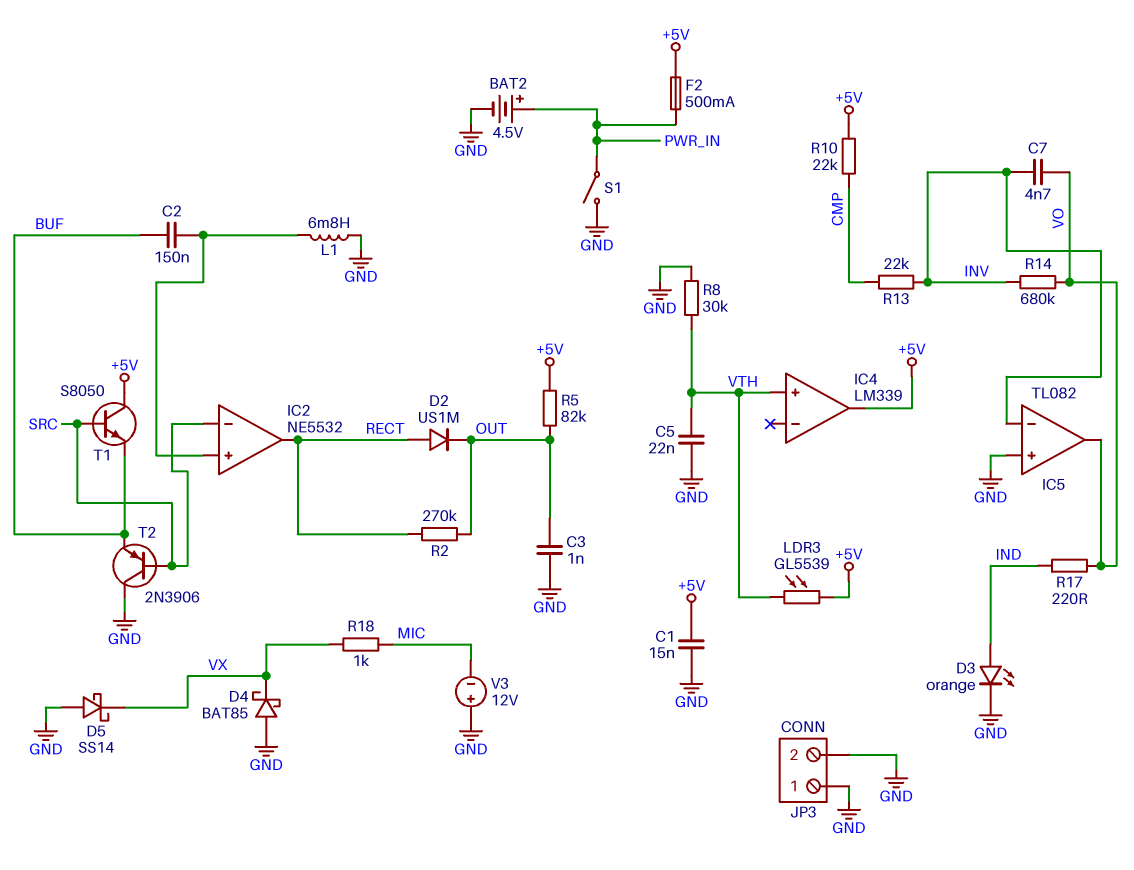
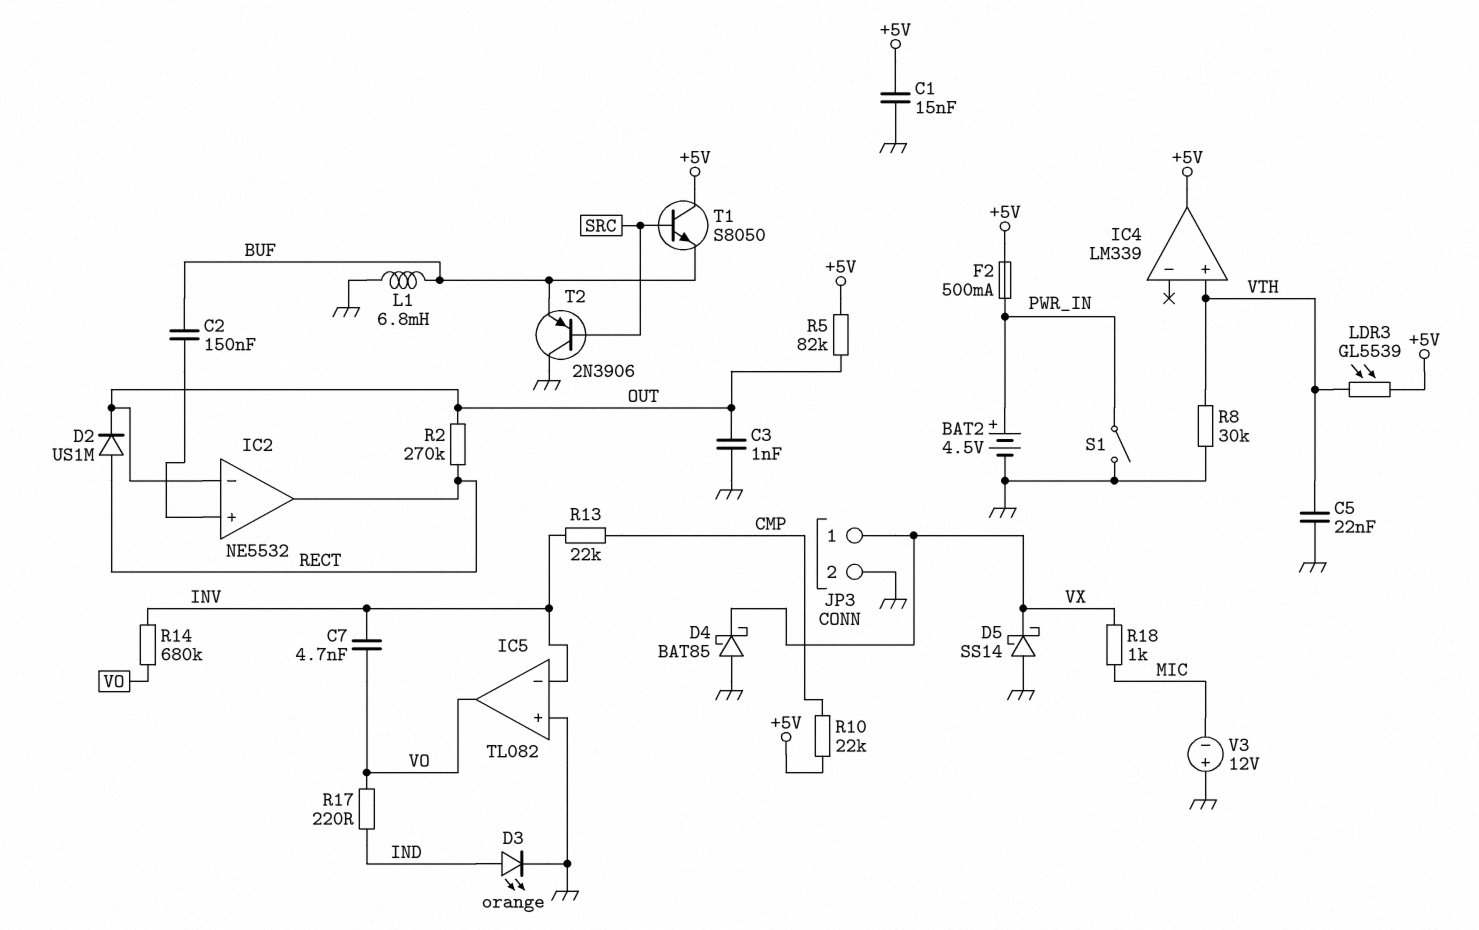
IC2 pin in-: SRC -> OUT
JP3 pin 1: GND -> VX
L1: 6.8mH (GND, IC2/in+) -> 6.8mH (BUF, GND)

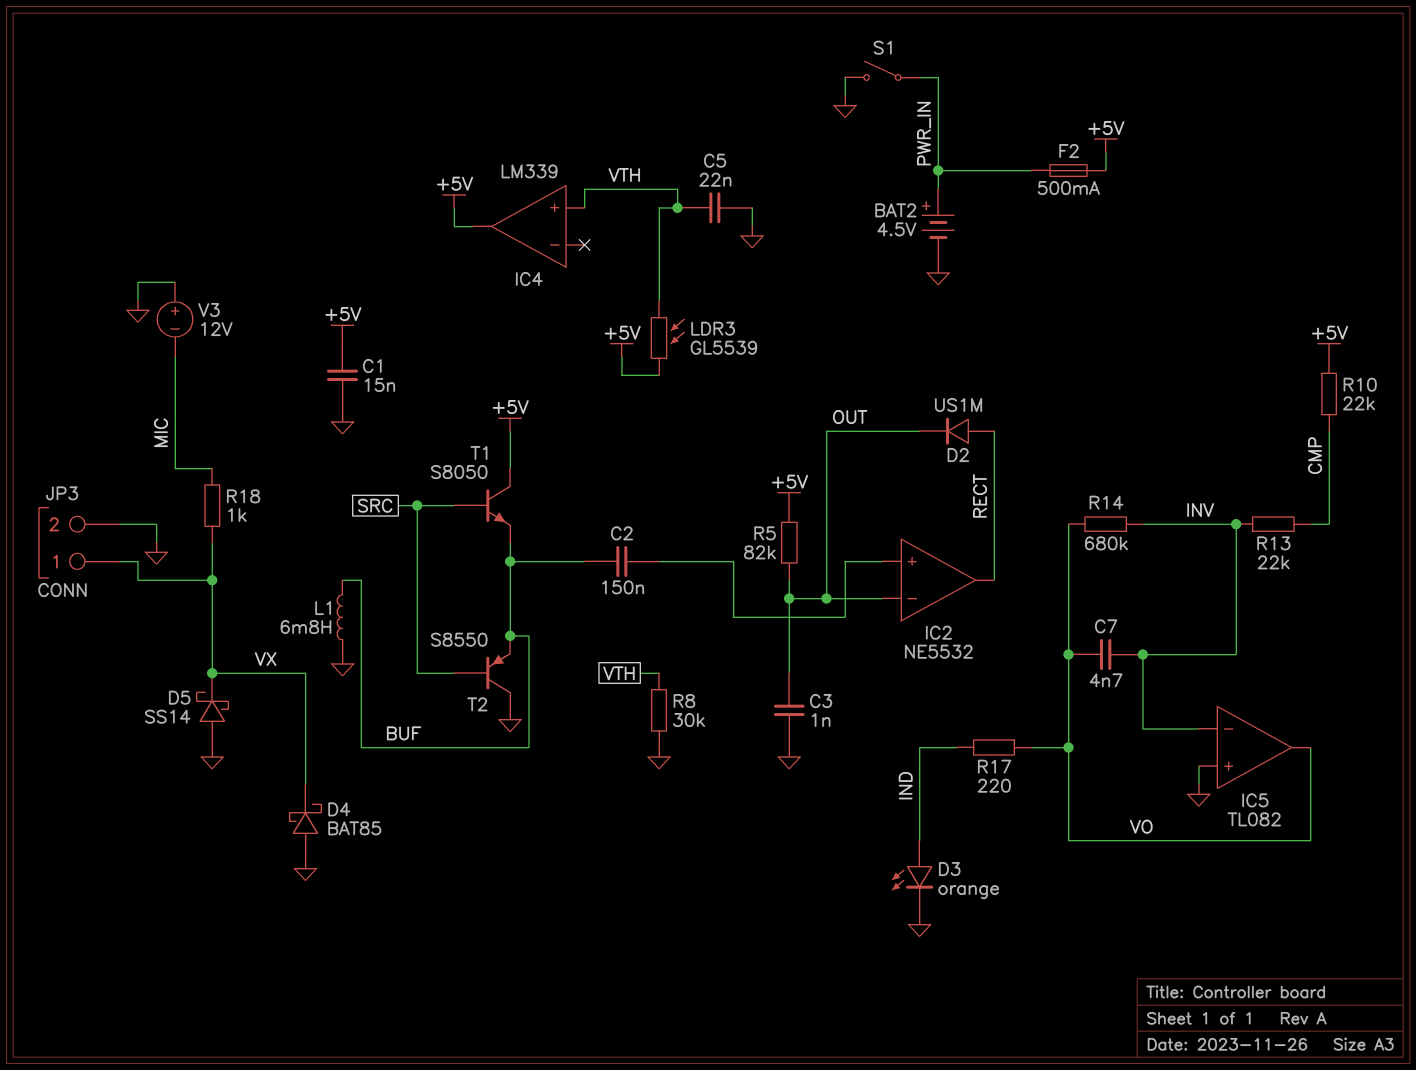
R2: 270k (OUT, RECT) -> none
T2: PNP 2N3906 (B SRC, C GND, E BUF) -> PNP S8550 (B SRC, C GND, E BUF)

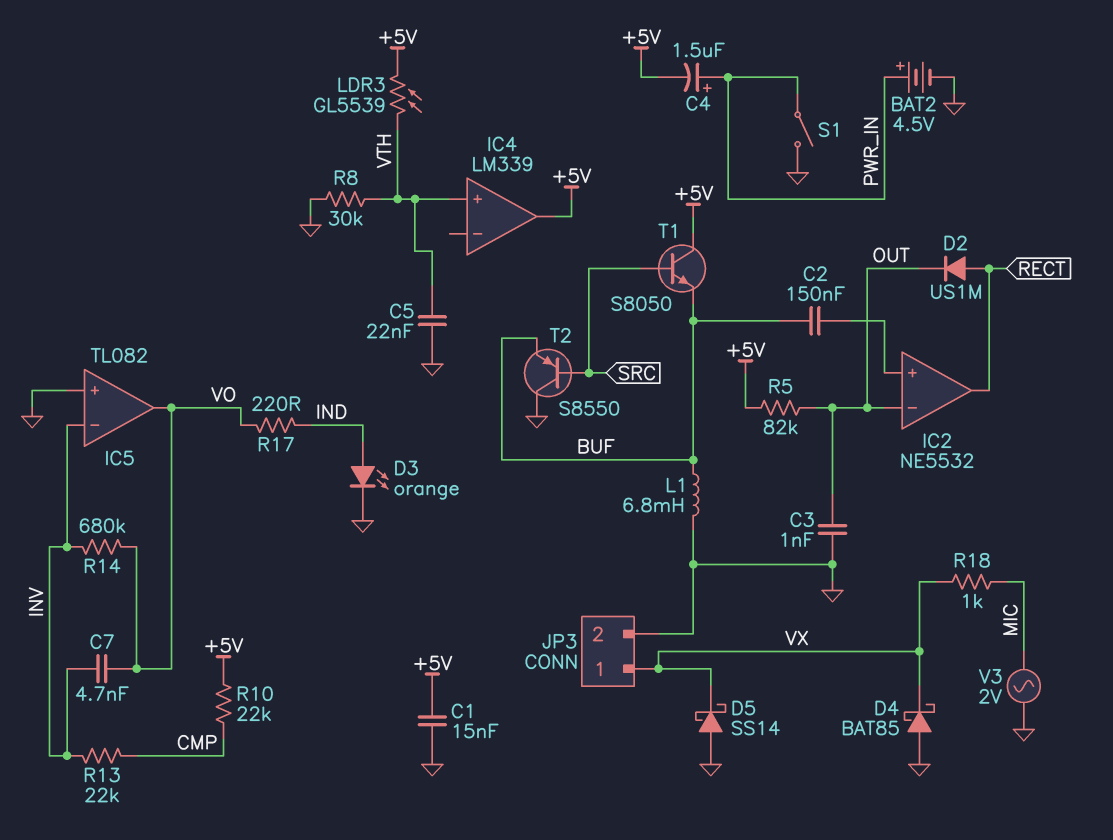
C4: none -> 1.5uF (plus PWR_IN, minus +5V)
F2: 500mA (+5V, PWR_IN) -> none
V3: 12V (plus GND, minus MIC) -> AC 2V (GND, MIC)

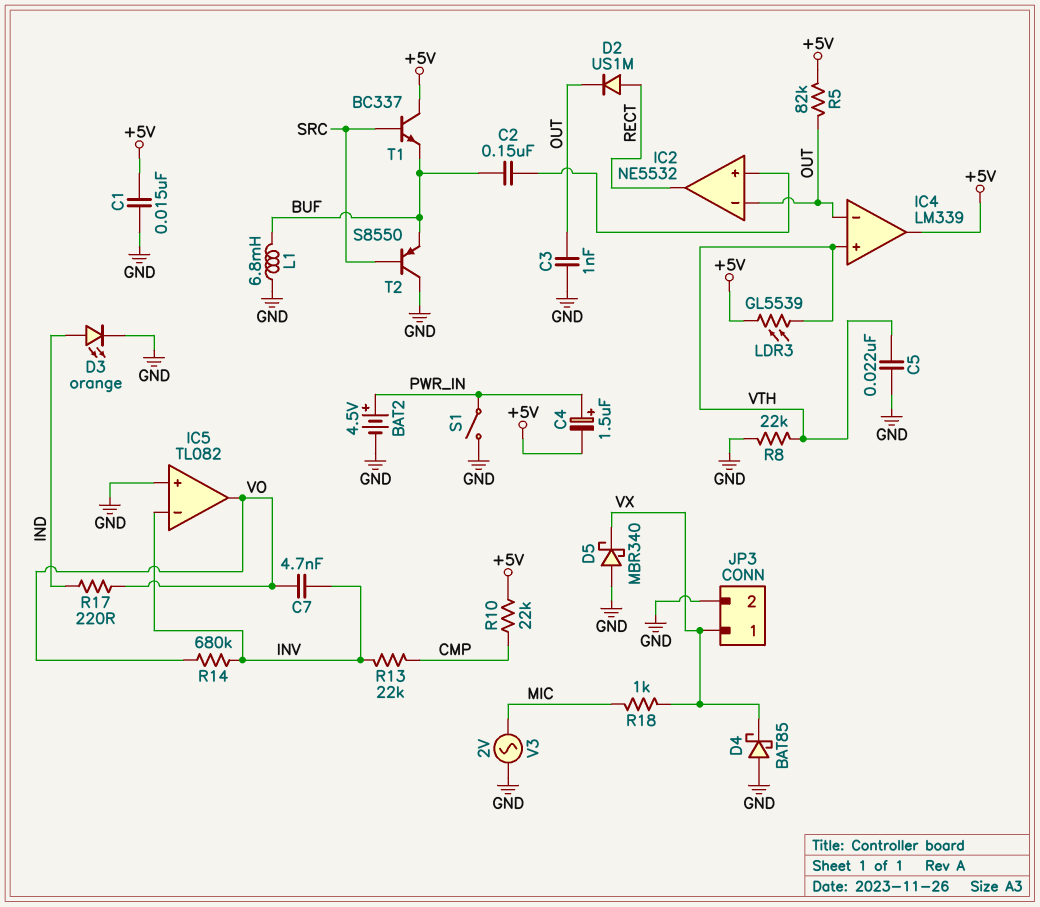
D5: schottky SS14 (A GND, K VX) -> schottky MBR340 (A GND, K VX)
IC4 pin in-: none -> OUT
R8: 30k (GND, VTH) -> 22k (GND, VTH)
T1: NPN S8050 (B SRC, C +5V, E BUF) -> NPN BC337 (B SRC, C +5V, E BUF)

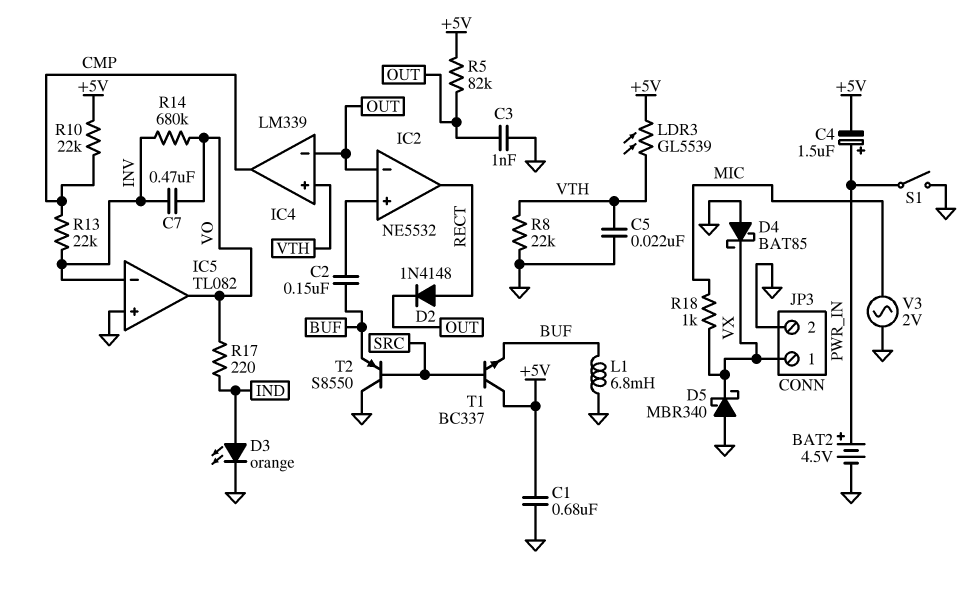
C1: 15nF (+5V, GND) -> 680nF (+5V, GND)
C7: 4.7nF (INV, VO) -> 470nF (INV, VO)
D2: diode US1M (A RECT, K OUT) -> diode 1N4148 (A RECT, K OUT)
IC4 pin out: +5V -> CMP

